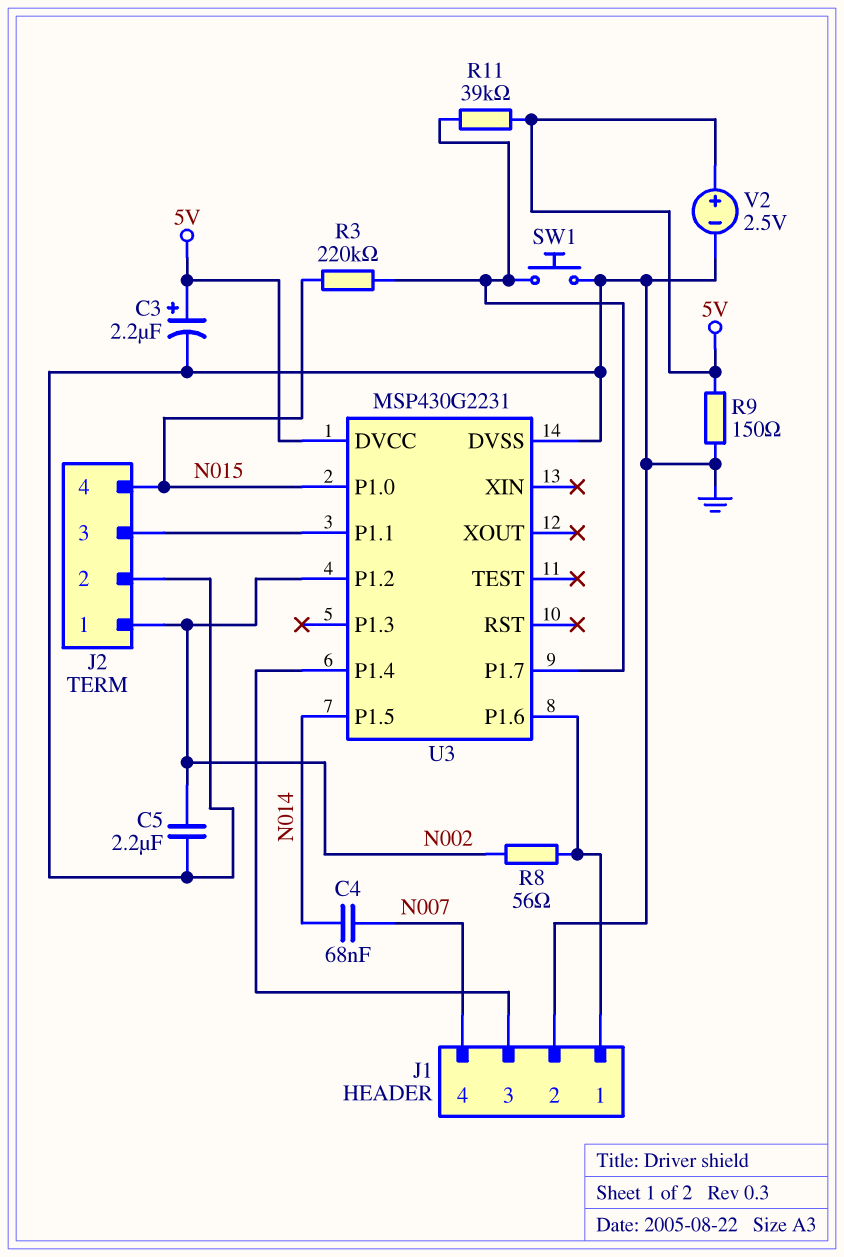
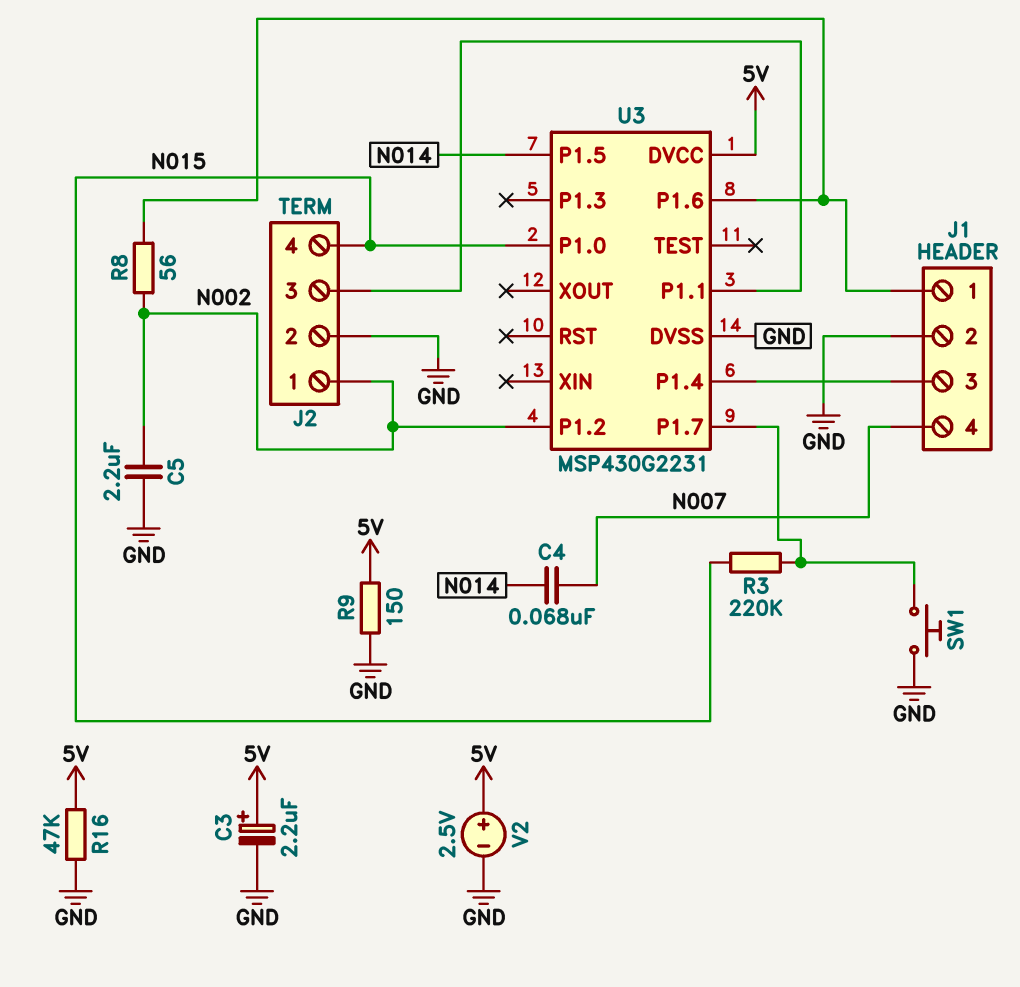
R11: 39k (5V, U3/P1.7) -> none
R16: none -> 47k (5V, GND)

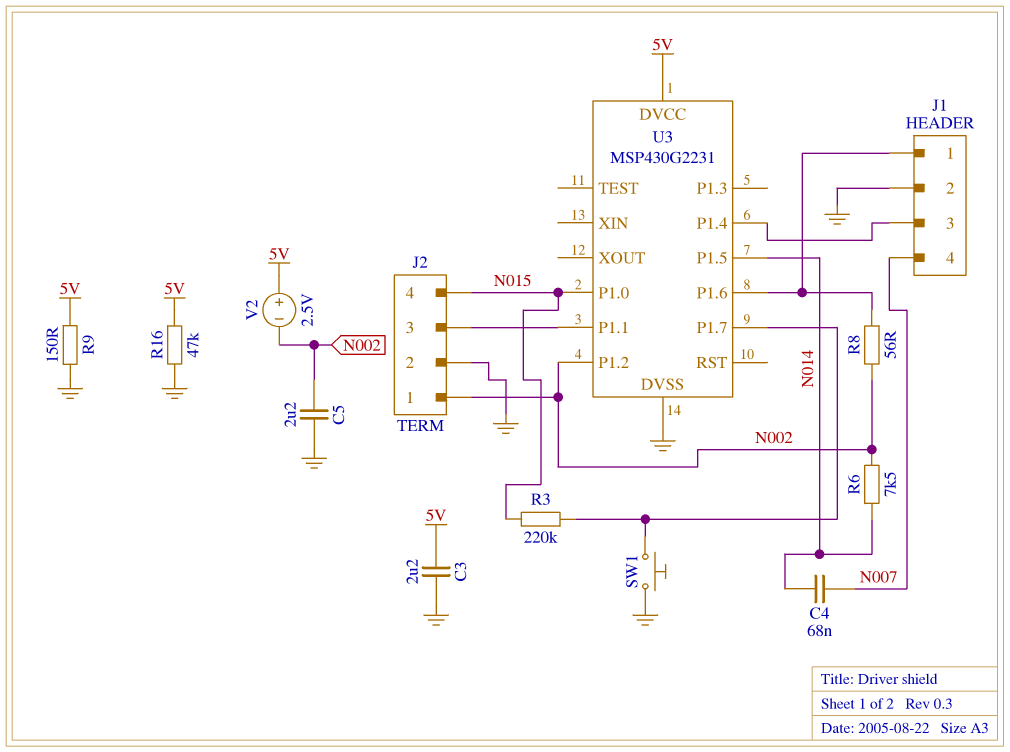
C3: 2.2uF (plus 5V, minus GND) -> 2.2uF (5V, GND)
R6: none -> 7.5k (N002, N014)
V2: 2.5V (plus 5V, minus GND) -> 2.5V (plus 5V, minus N002)

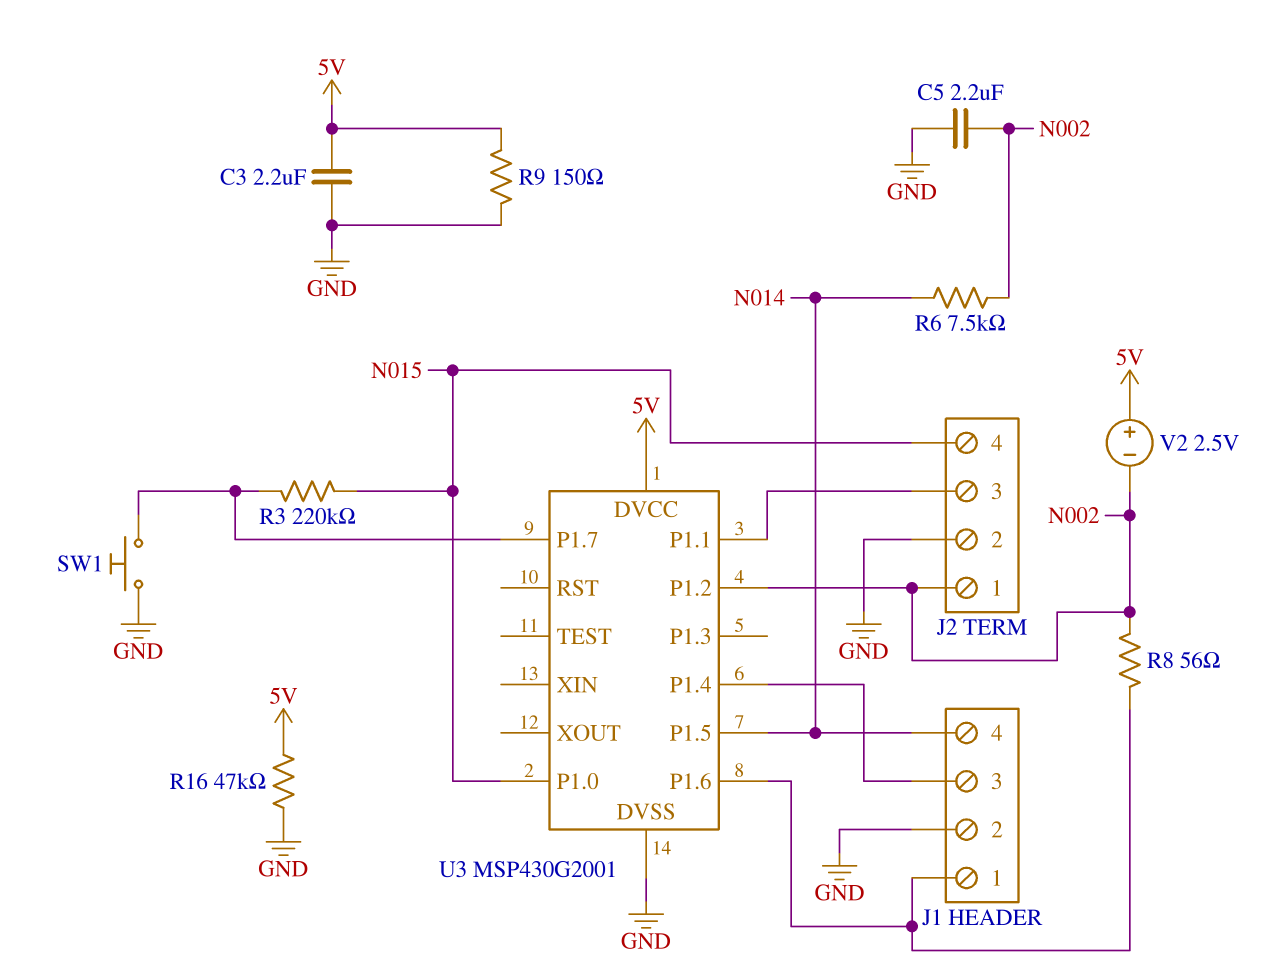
C4: 68nF (N007, N014) -> none
J1 pin 4: N007 -> N014
U3: MSP430G2231 -> MSP430G2001

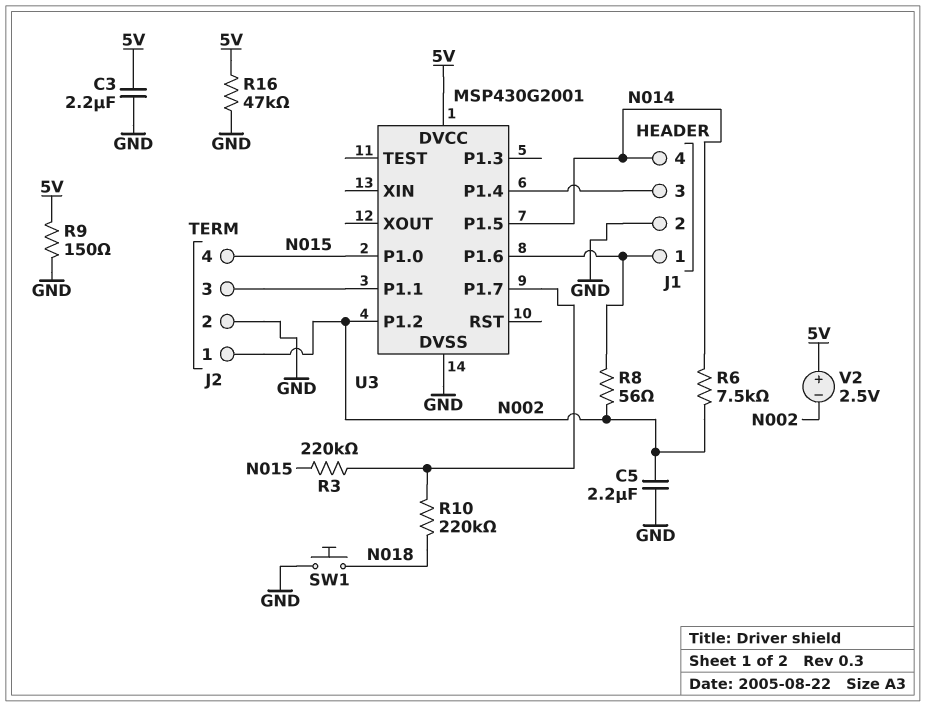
R10: none -> 220k (N018, U3/P1.7)
SW1: button (GND, U3/P1.7) -> button (GND, N018)

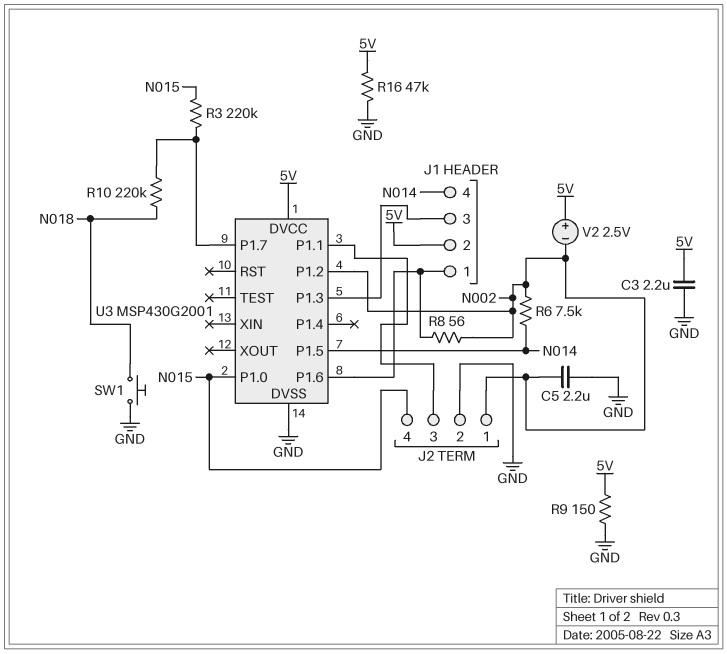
J1 pin 2: GND -> 5V
U3 pin P1.3: none -> J1/3
U3 pin P1.4: J1/3 -> none

